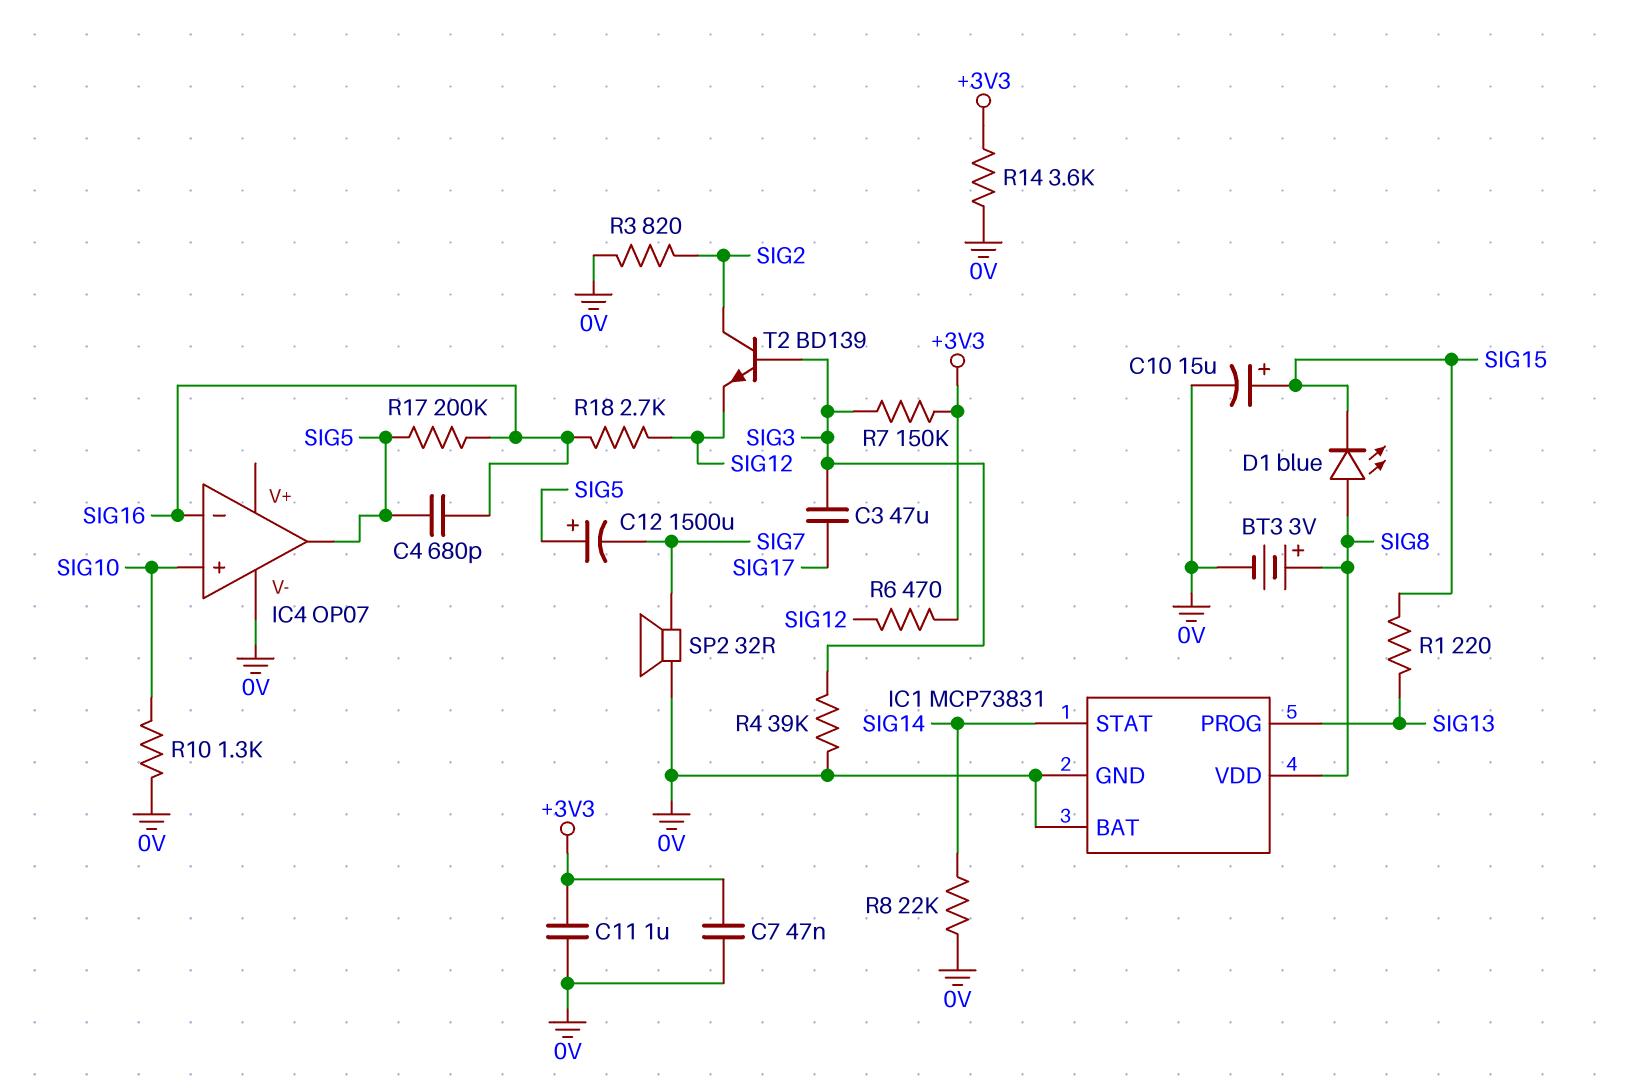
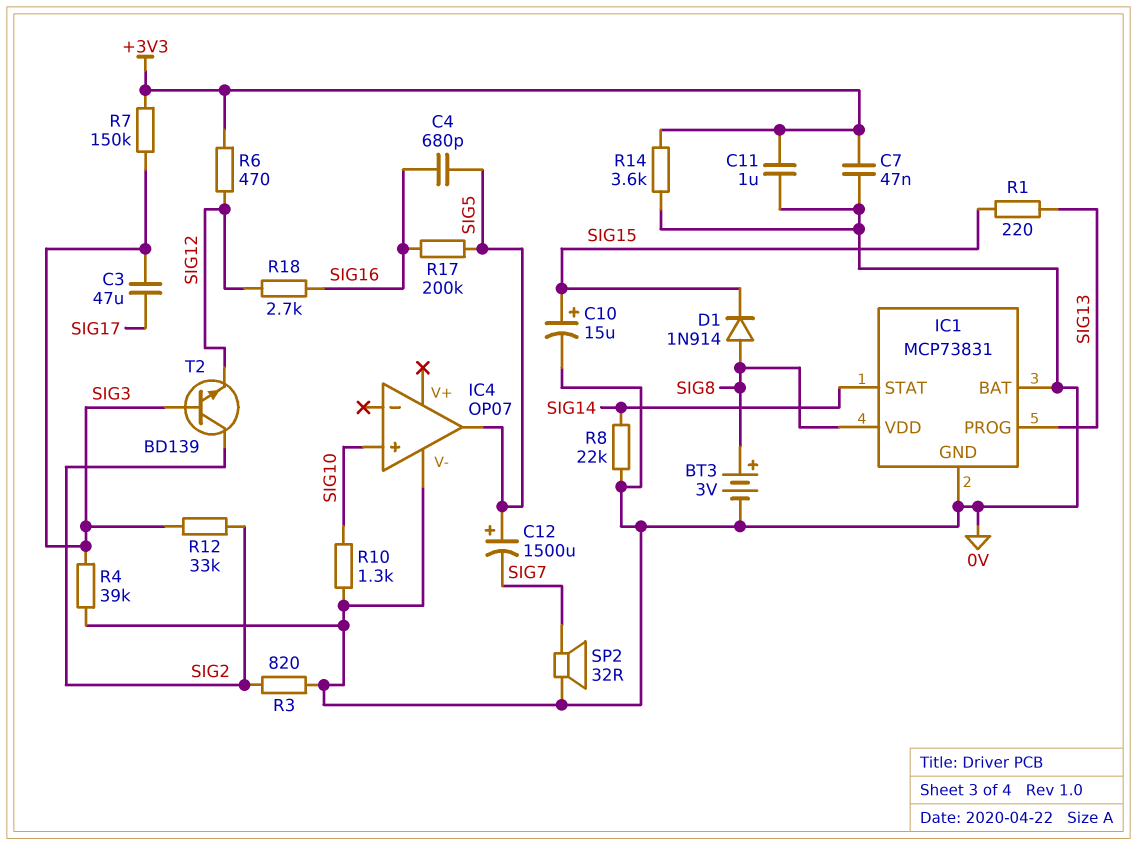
D1: LED blue (A SIG8, K SIG15) -> diode 1N914 (A SIG8, K SIG15)
IC4 pin in-: SIG16 -> none
R12: none -> 33k (SIG2, SIG3)

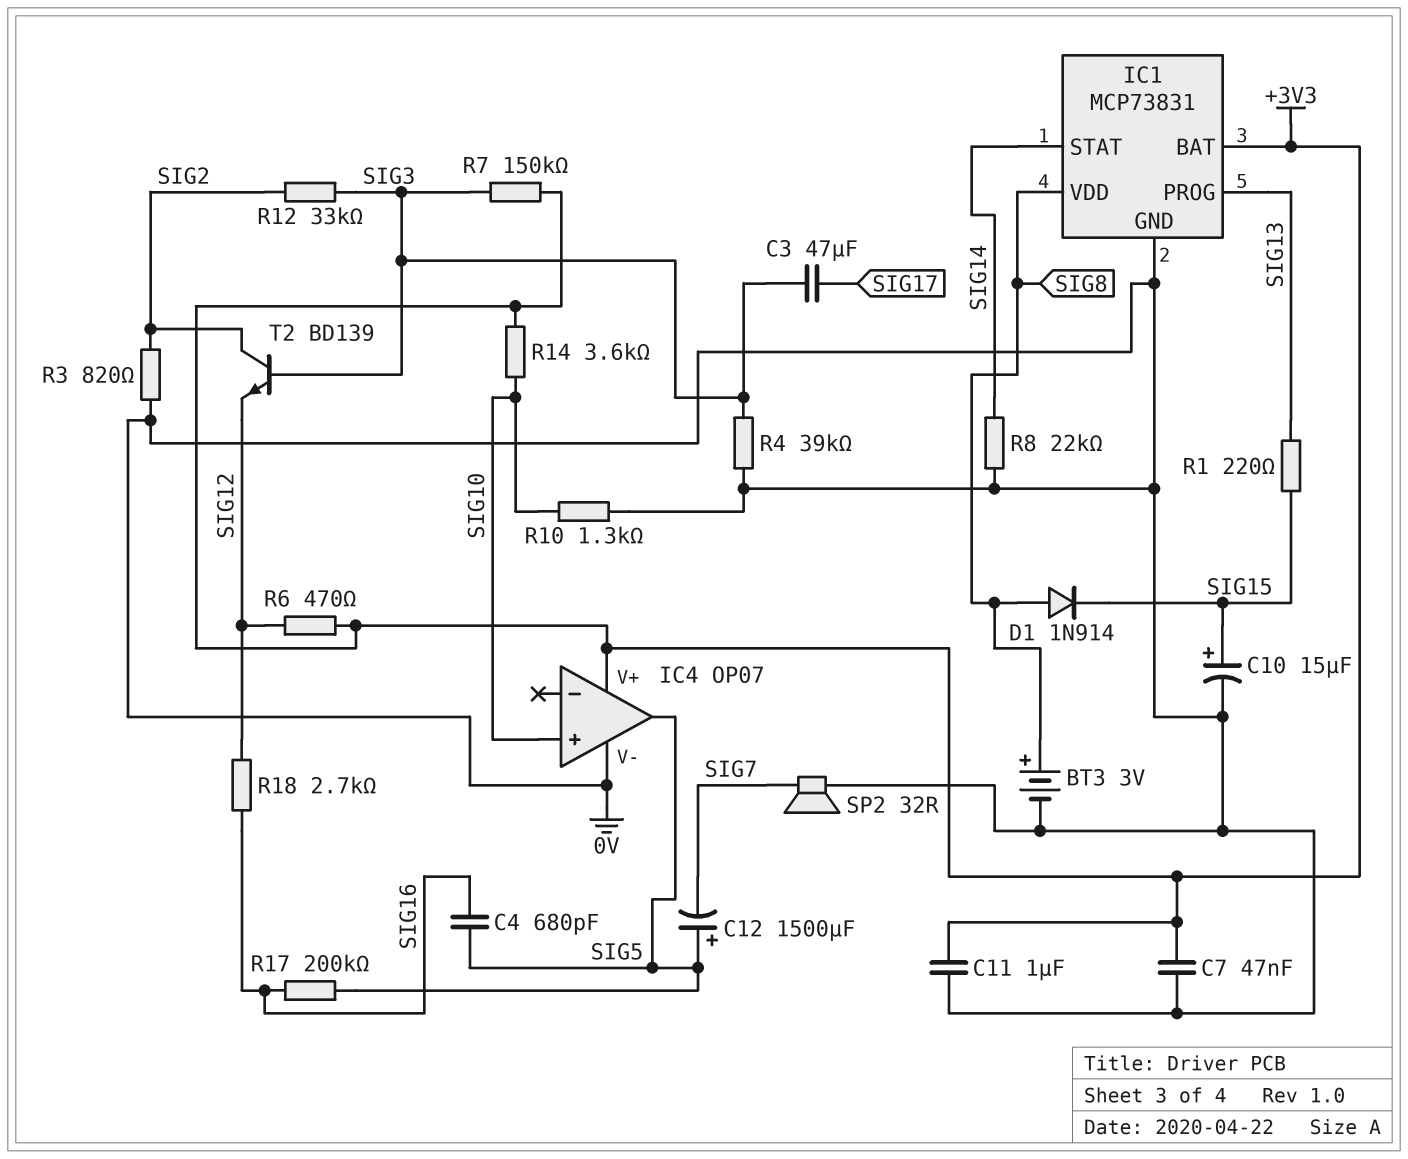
IC1 pin BAT: 0V -> +3V3
IC4 pin V+: none -> +3V3
R14: 3.6k (+3V3, 0V) -> 3.6k (+3V3, SIG10)

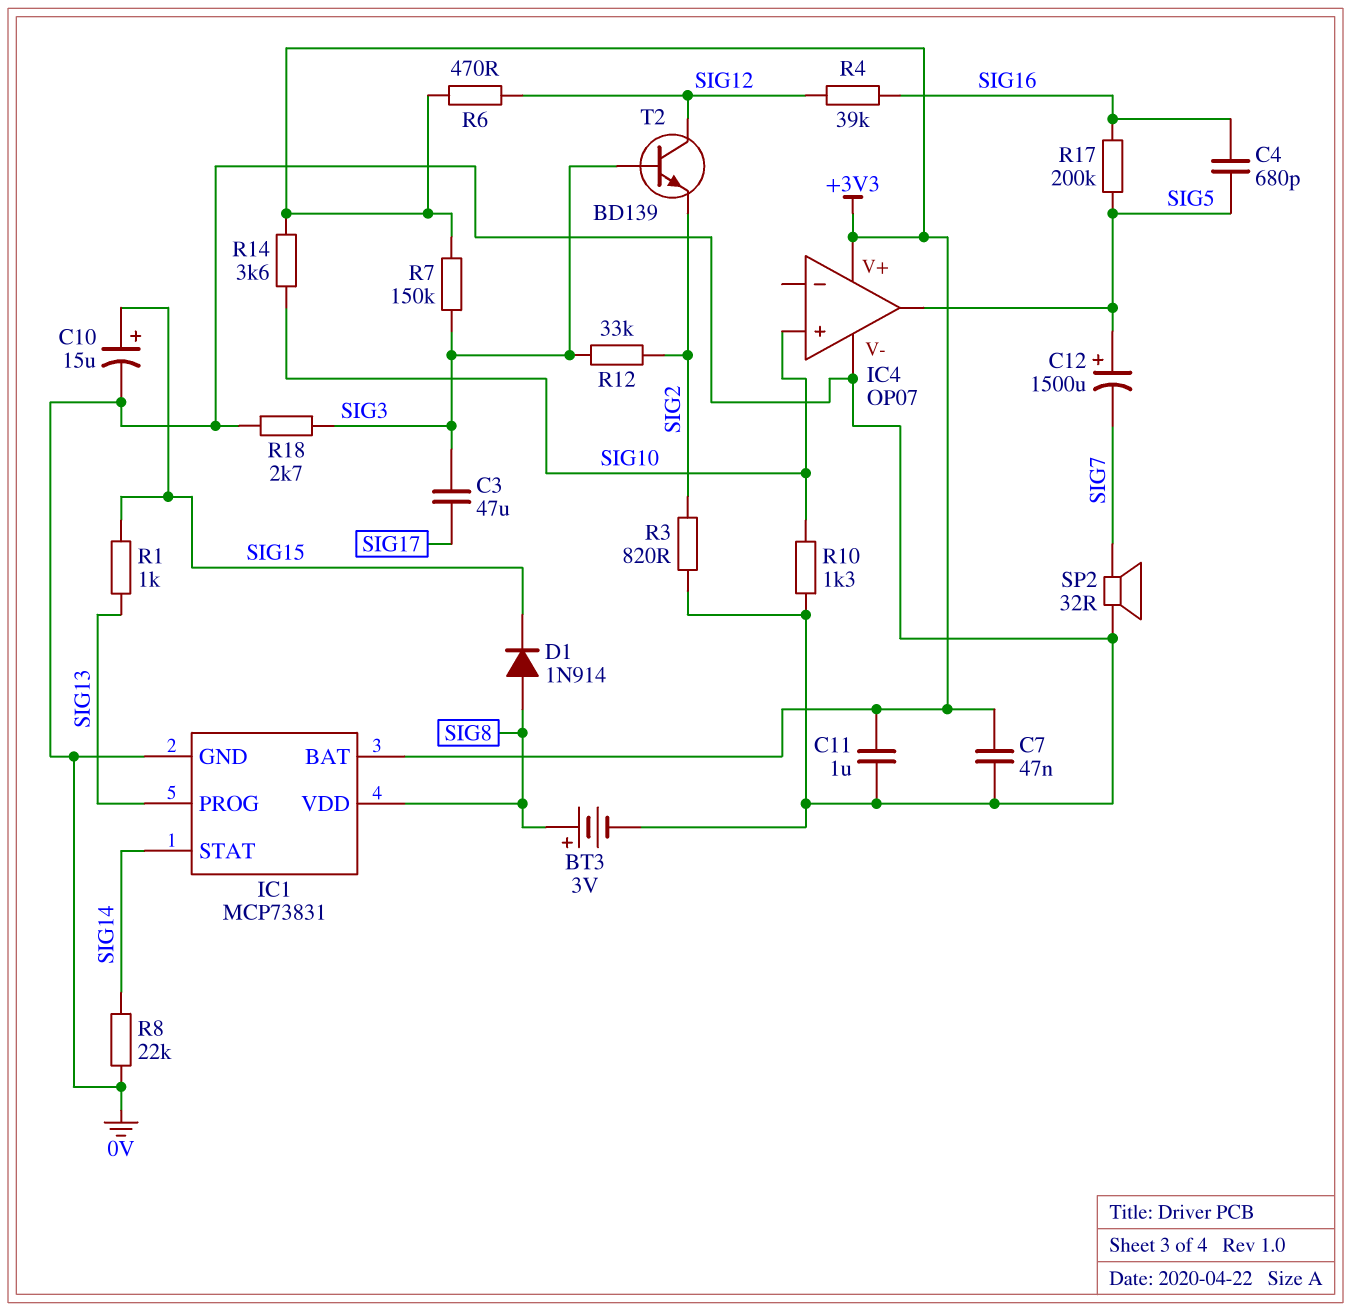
R1: 220 (SIG13, SIG15) -> 1k (SIG13, SIG15)
R4: 39k (0V, SIG3) -> 39k (SIG12, SIG16)
R18: 2.7k (SIG12, SIG16) -> 2.7k (0V, SIG3)
T2: NPN BD139 (B SIG3, C SIG2, E SIG12) -> NPN BD139 (B SIG3, C SIG12, E SIG2)

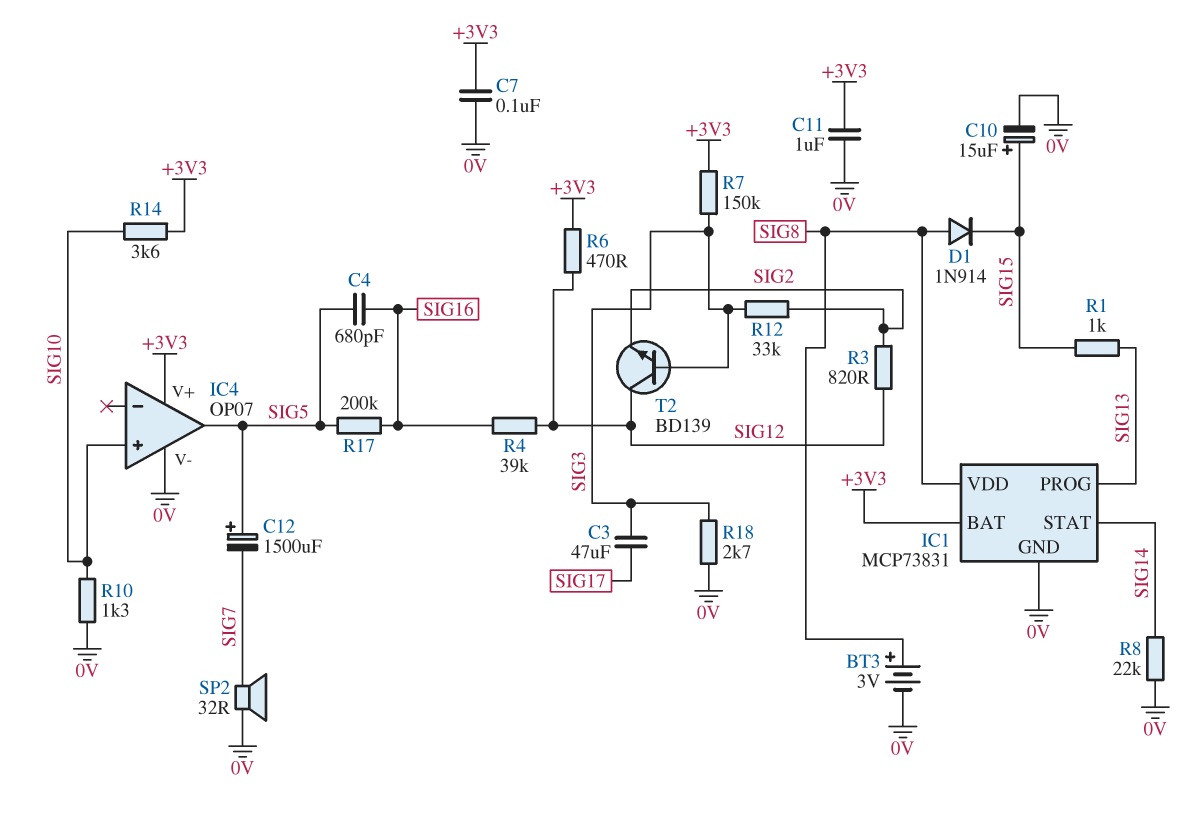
C7: 47nF (+3V3, 0V) -> 100nF (+3V3, 0V)
R3: 820 (0V, SIG2) -> 820 (SIG2, SIG12)

